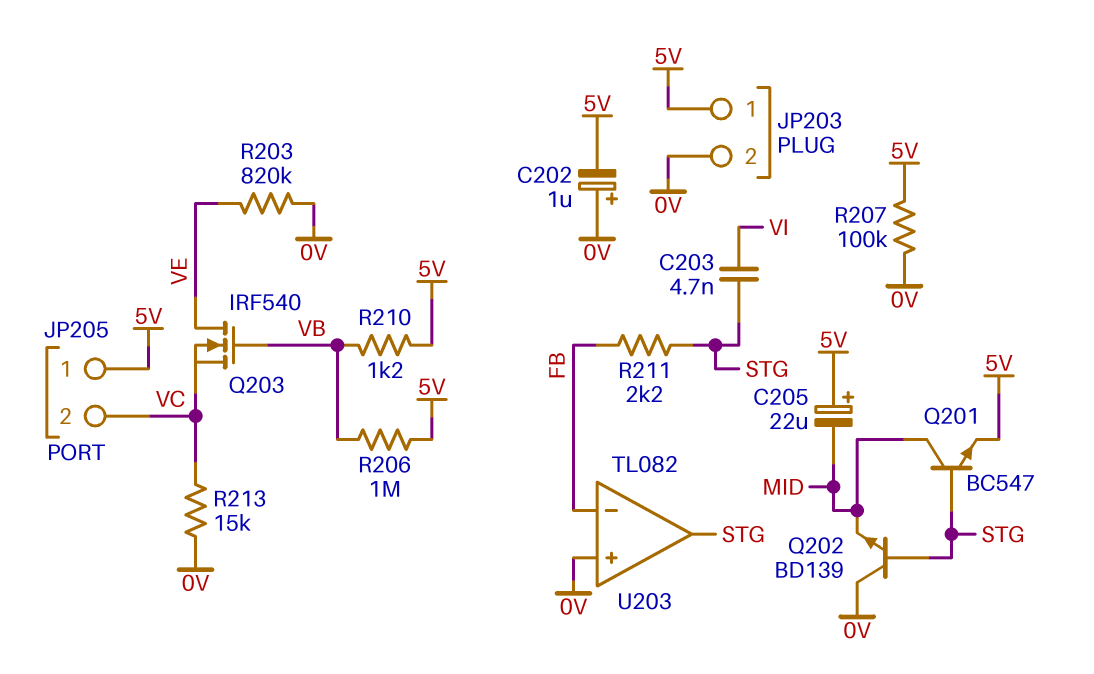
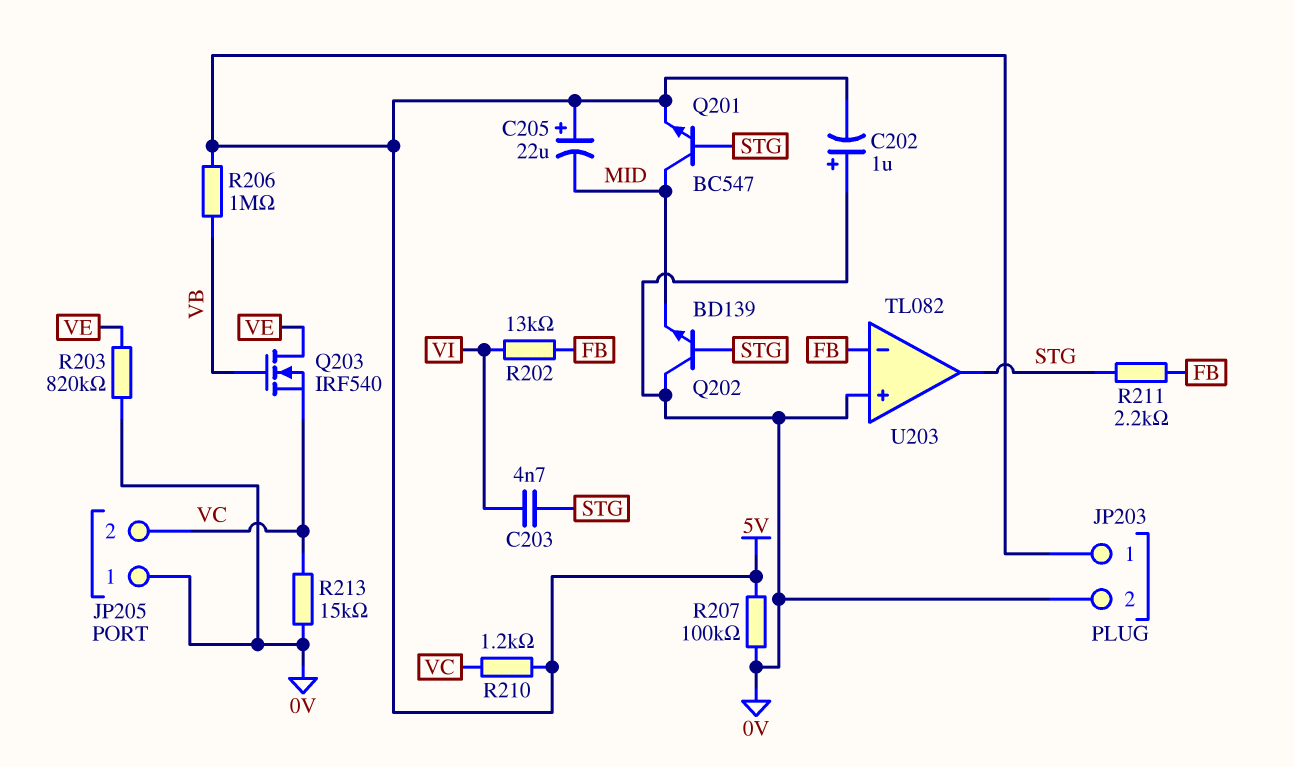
JP205 pin 1: 5V -> 0V
R202: none -> 13k (FB, VI)
R210: 1.2k (5V, VB) -> 1.2k (5V, VC)

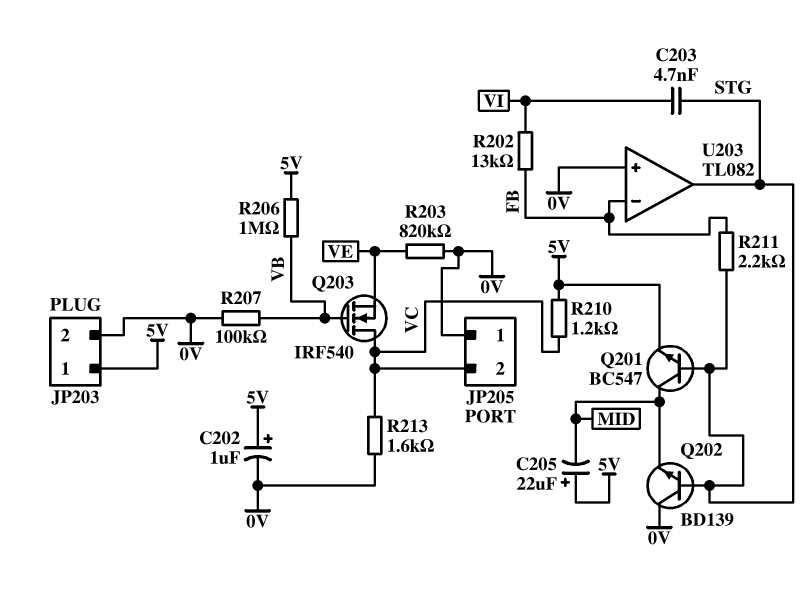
C202: 1uF (plus 0V, minus 5V) -> 1uF (plus 5V, minus 0V)
Q203: NMOS IRF540 (G VB, D VE, S VC) -> NMOS IRF540 (G VB, D VC, S VE)
R207: 100k (0V, 5V) -> 100k (0V, VB)
R213: 15k (0V, VC) -> 1.6k (0V, VC)

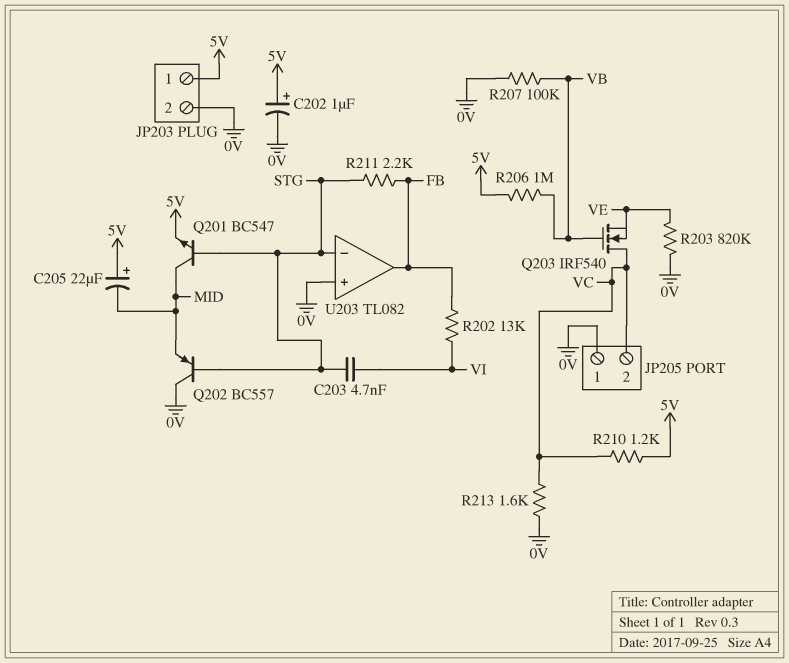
Q202: NPN BD139 (B STG, C 0V, E MID) -> PNP BC557 (B STG, C 0V, E MID)
U203 pin in-: FB -> STG
U203 pin out: STG -> FB

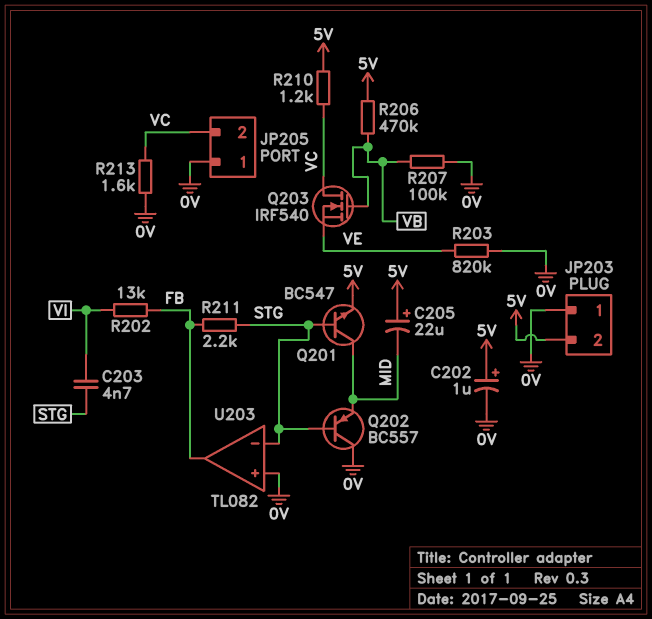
JP203 pin 1: 5V -> 0V
JP203 pin 2: 0V -> 5V
R206: 1M (5V, VB) -> 470k (5V, VB)

